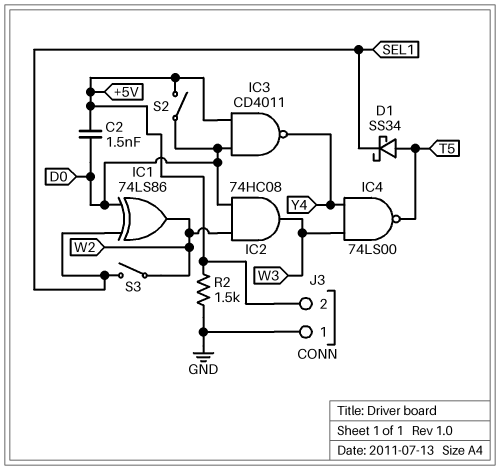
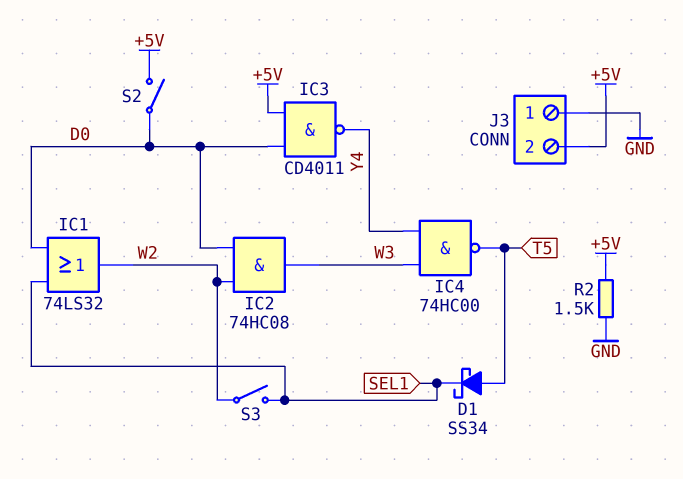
C2: 1.5nF (+5V, D0) -> none
IC1: XOR 74LS86 (in D0, in SEL1, out W2) -> OR 74LS32 (in D0, in SEL1, out W2)
IC4: NAND 74LS00 (in W3, in Y4, out T5) -> NAND 74HC00 (in W3, in Y4, out T5)

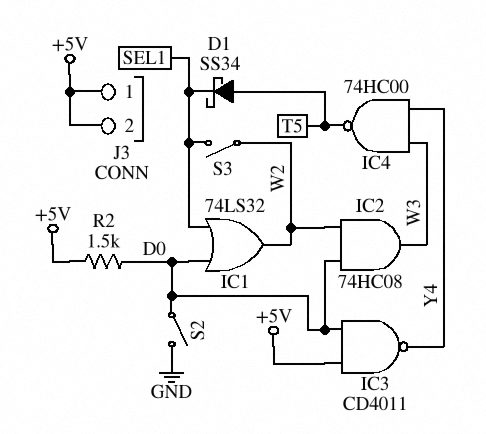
J3 pin 1: GND -> +5V
R2: 1.5k (+5V, GND) -> 1.5k (+5V, D0)
S2: switch (+5V, D0) -> switch (D0, GND)

